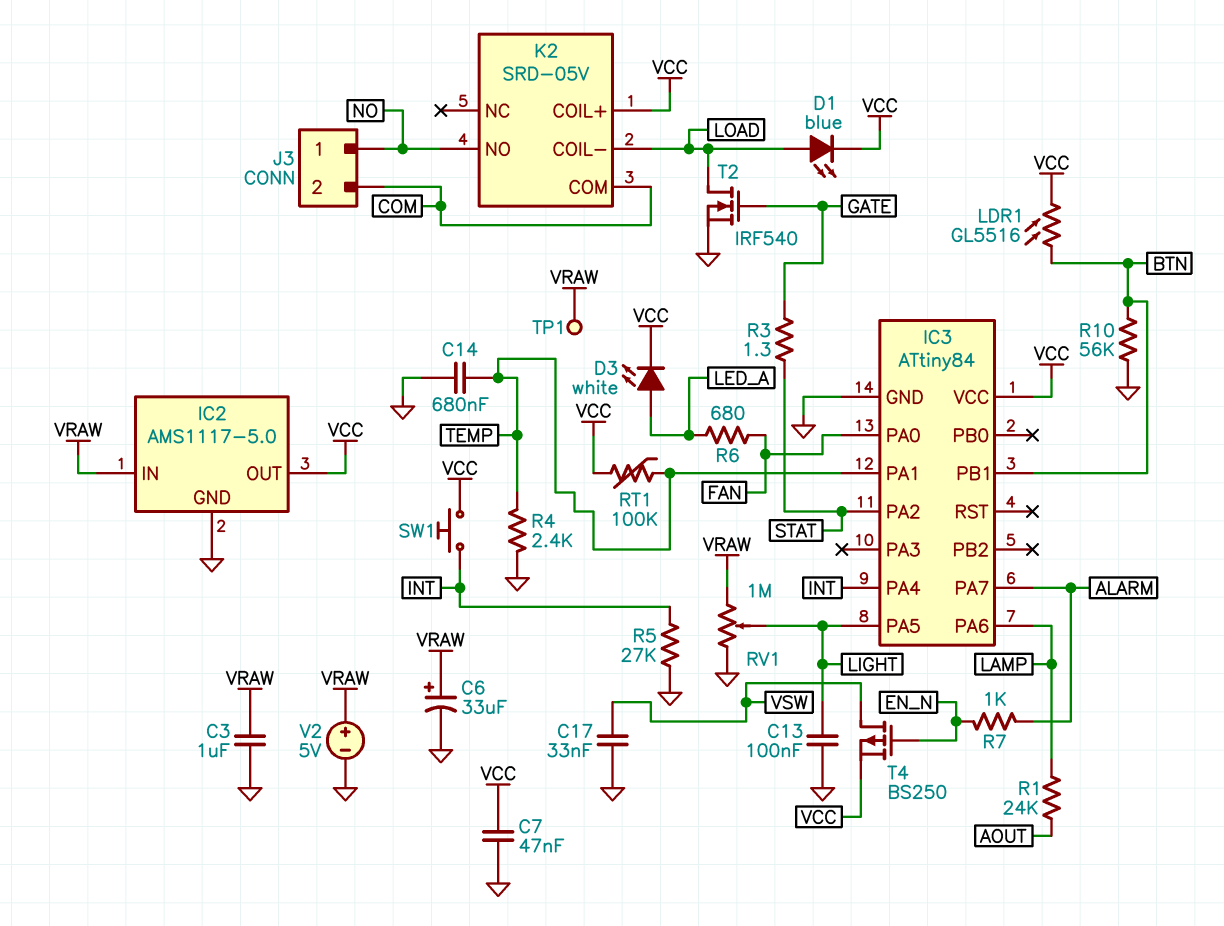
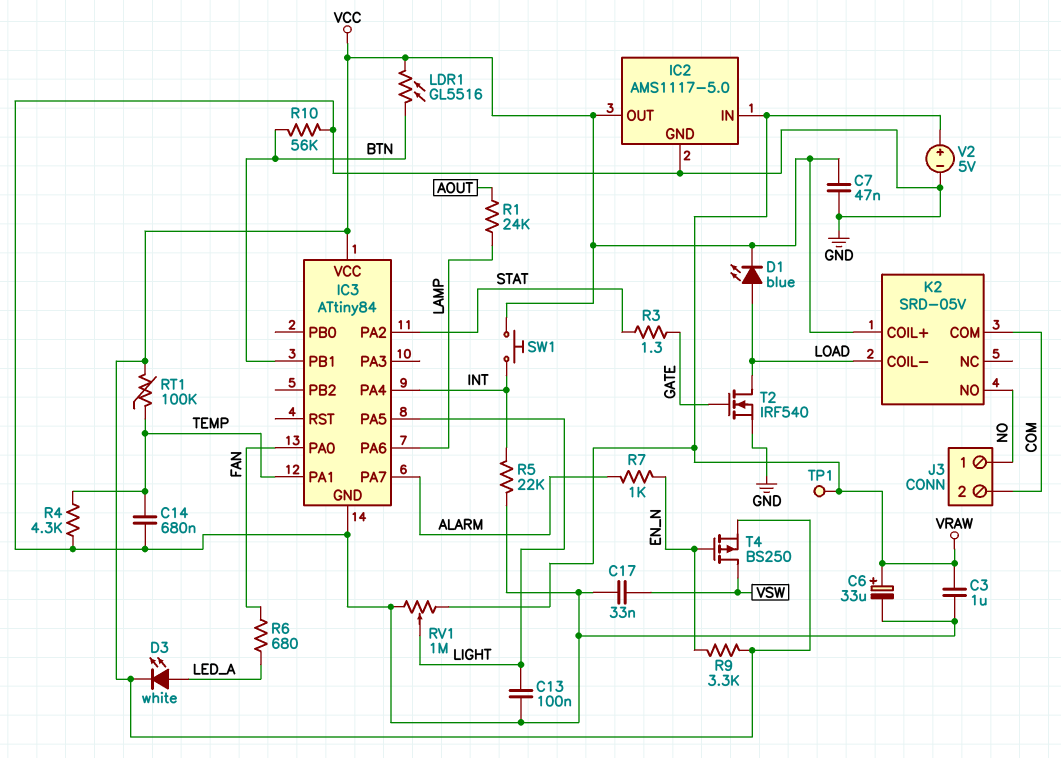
R4: 2.4k (GND, TEMP) -> 4.3k (GND, TEMP)
R5: 27k (GND, INT) -> 22k (GND, INT)
R9: none -> 3.3k (EN_N, VCC)

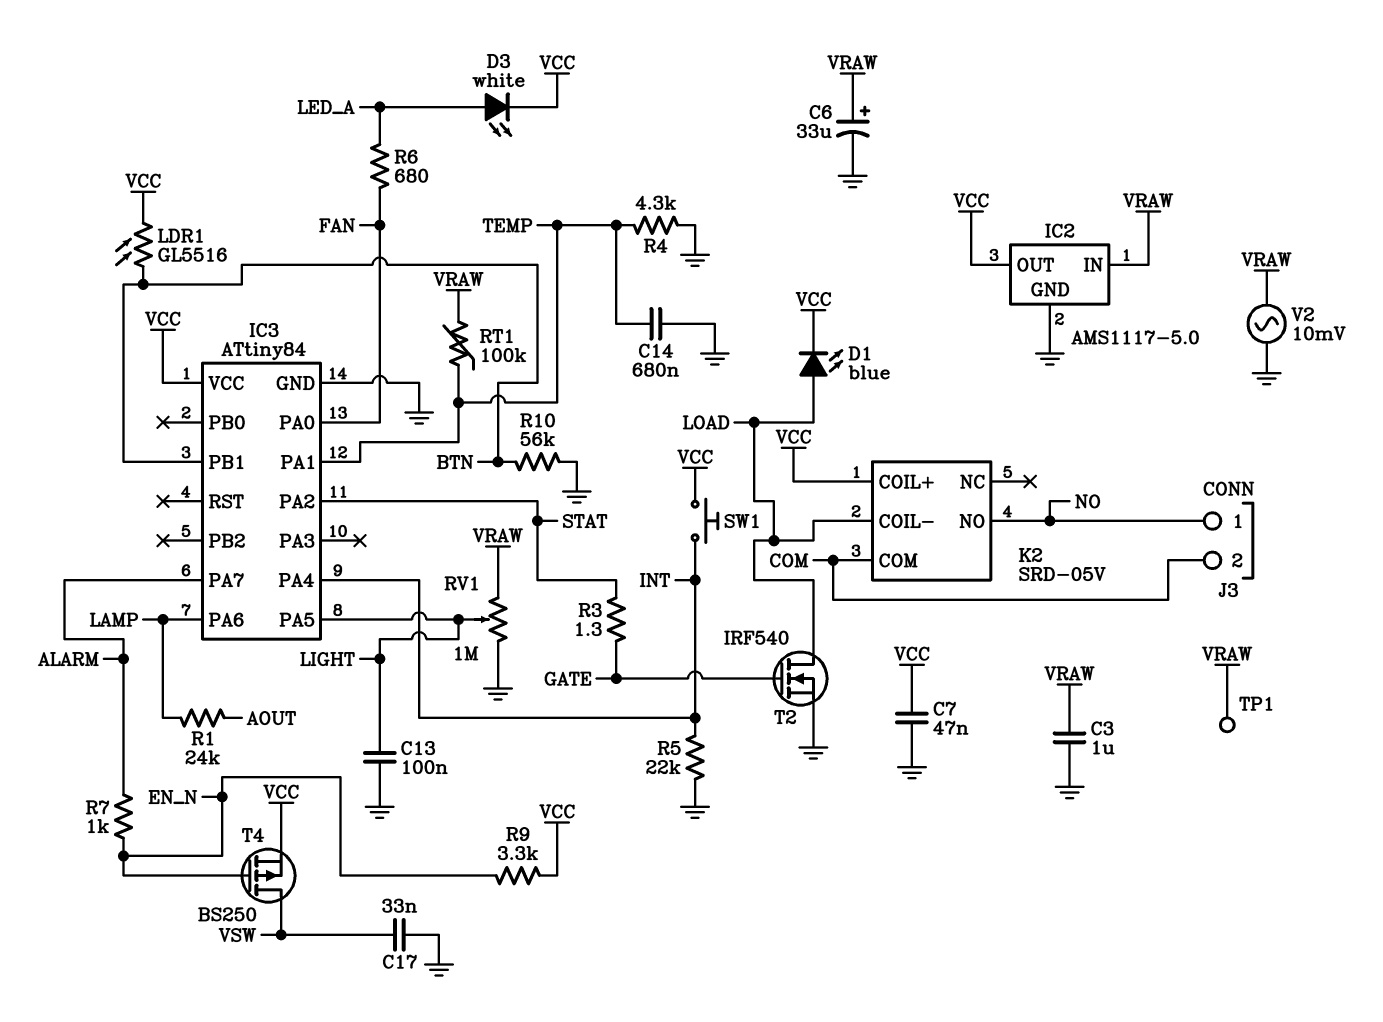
RT1: 100k (TEMP, VCC) -> 100k (TEMP, VRAW)
V2: 5V (plus VRAW, minus GND) -> AC 10mV (GND, VRAW)

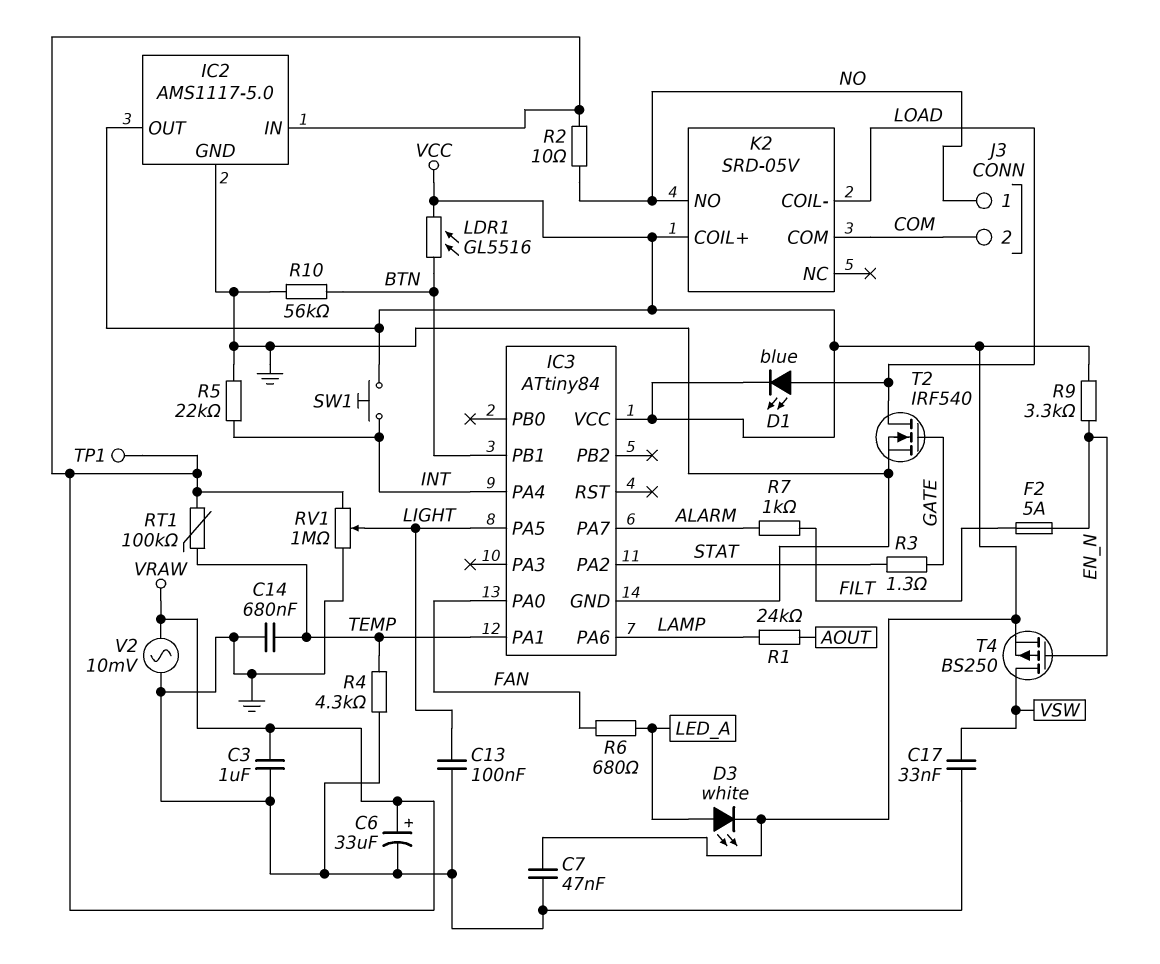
F2: none -> 5A (EN_N, FILT)
R2: none -> 10 (NO, VRAW)
R7: 1k (ALARM, EN_N) -> 1k (ALARM, FILT)

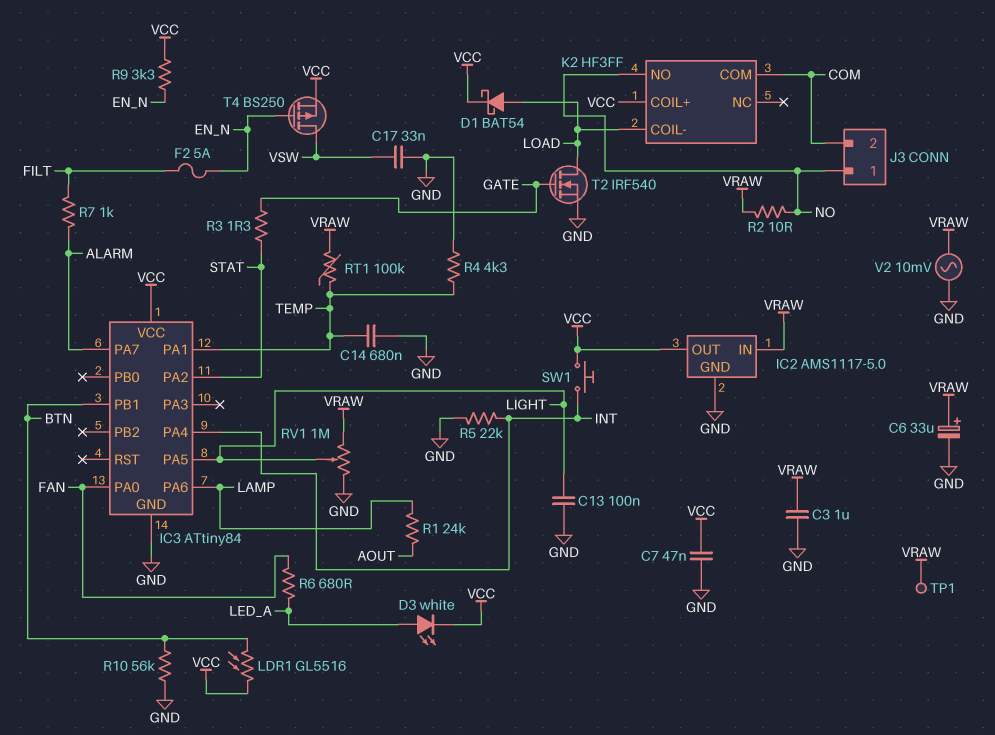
D1: LED blue (A LOAD, K VCC) -> schottky BAT54 (A LOAD, K VCC)
K2: SRD-05V -> HF3FF

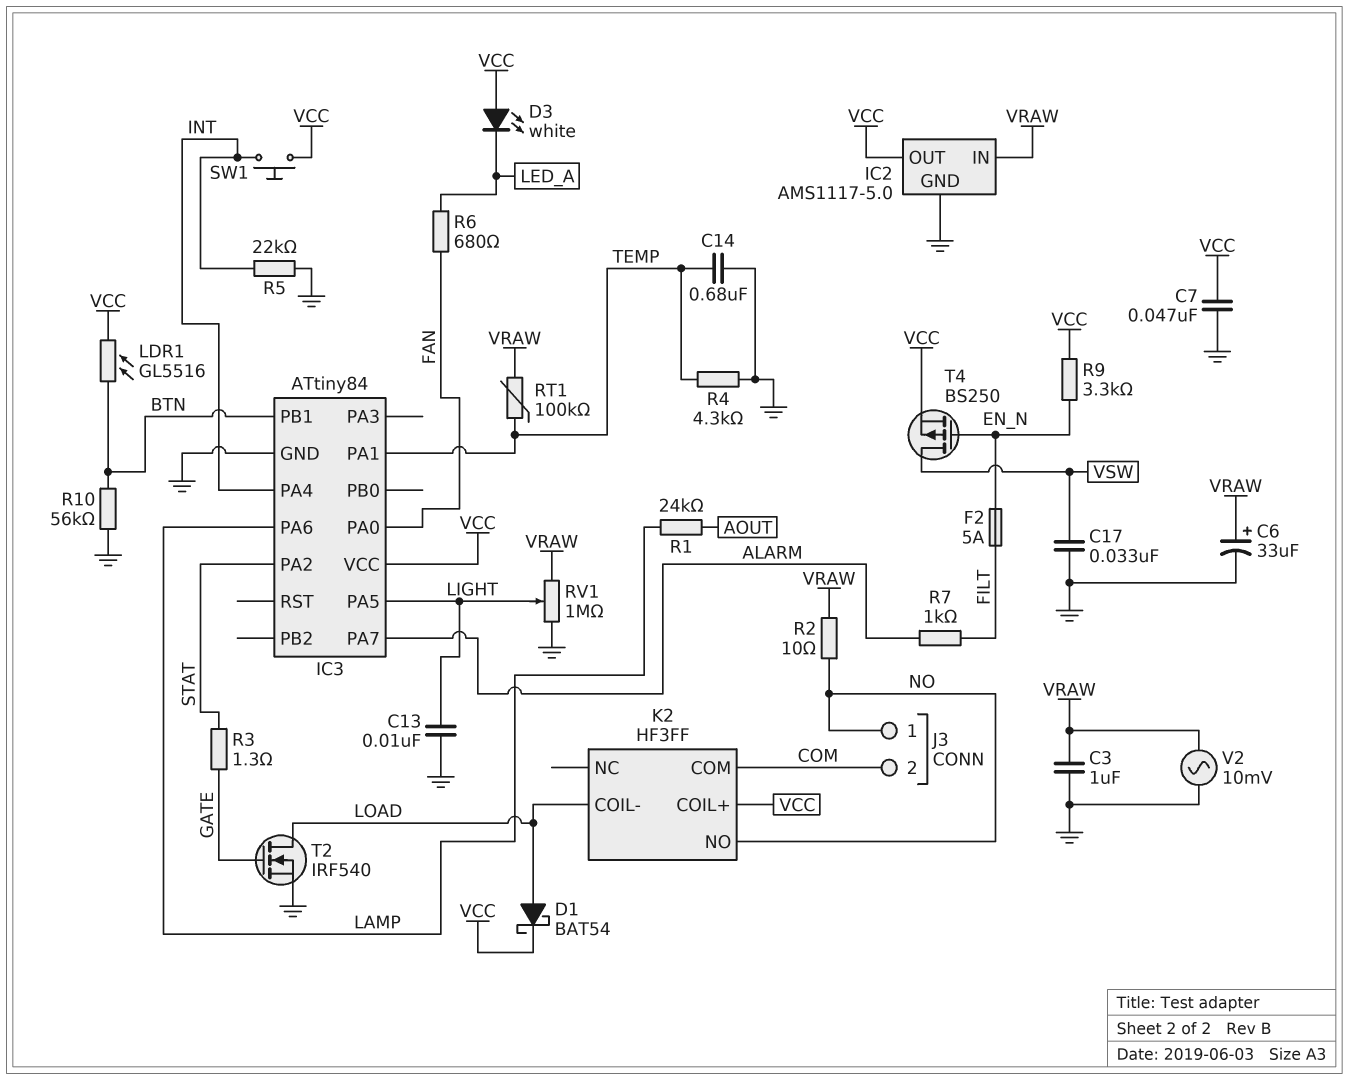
C13: 100nF (GND, LIGHT) -> 10nF (GND, LIGHT)
D3: LED white (A LED_A, K VCC) -> LED white (A VCC, K LED_A)
TP1: test point (VRAW) -> none

